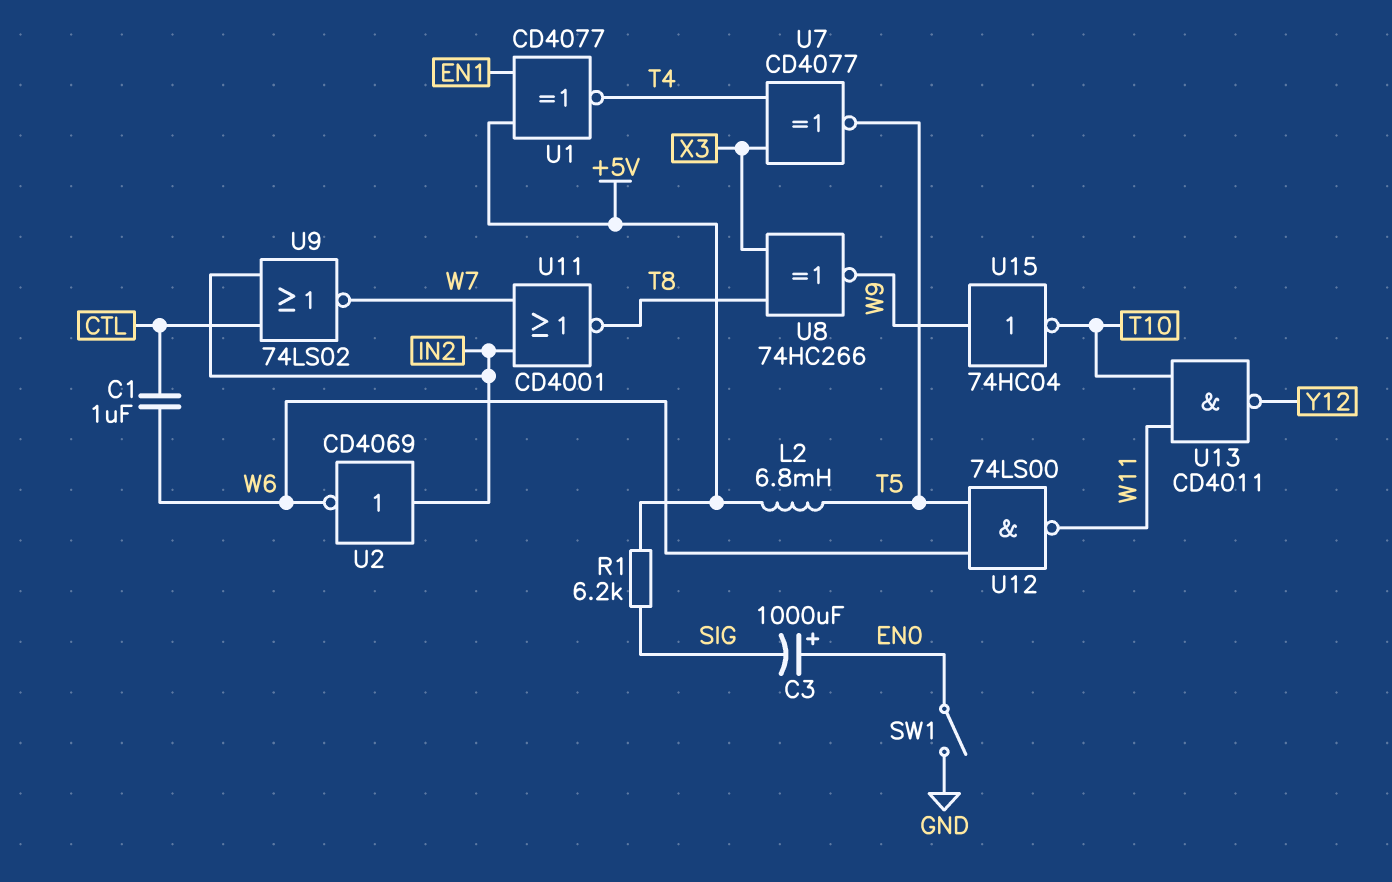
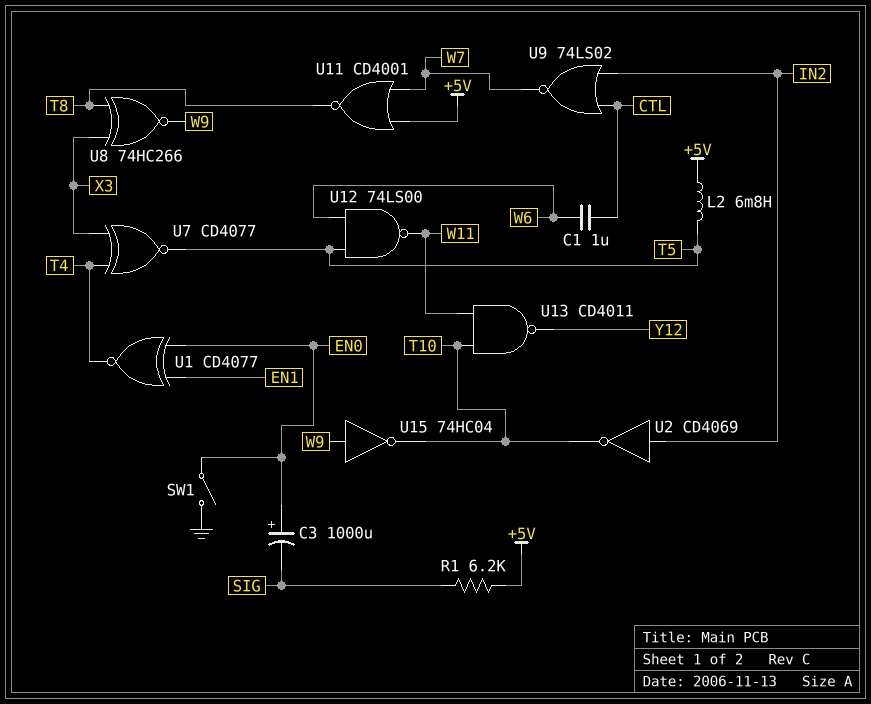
U1: XNOR CD4077 (in +5V, in EN1, out T4) -> XNOR CD4077 (in EN0, in EN1, out T4)
U2: NOT CD4069 (in IN2, out W6) -> NOT CD4069 (in IN2, out T10)
U11: NOR CD4001 (in IN2, in W7, out T8) -> NOR CD4001 (in +5V, in W7, out T8)

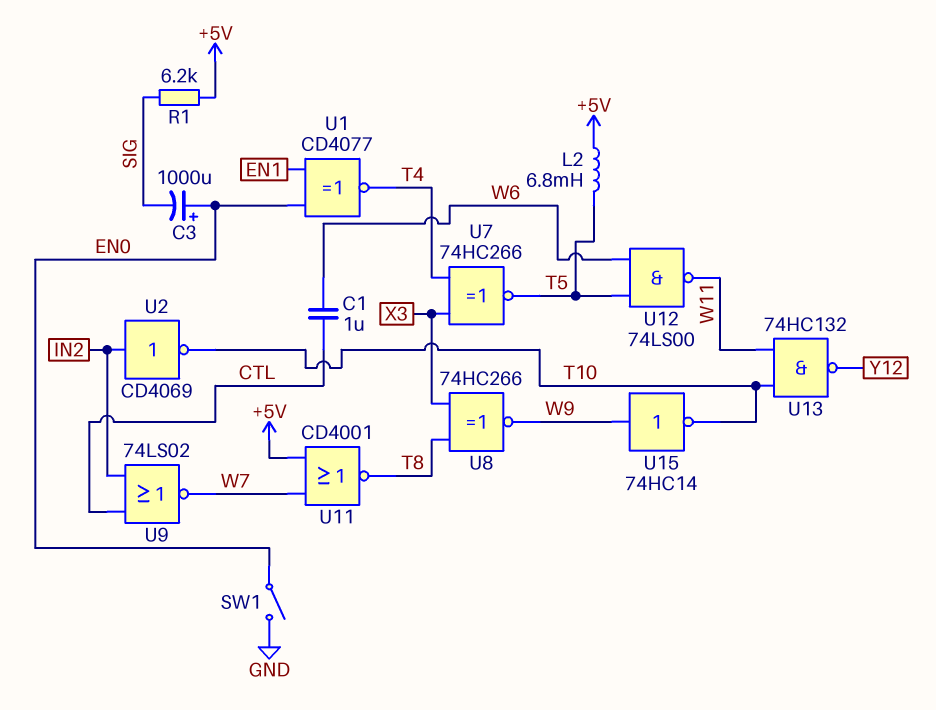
U7: XNOR CD4077 (in T4, in X3, out T5) -> XNOR 74HC266 (in T4, in X3, out T5)
U13: NAND CD4011 (in T10, in W11, out Y12) -> NAND 74HC132 (in T10, in W11, out Y12)
U15: NOT 74HC04 (in W9, out T10) -> NOT 74HC14 (in W9, out T10)

